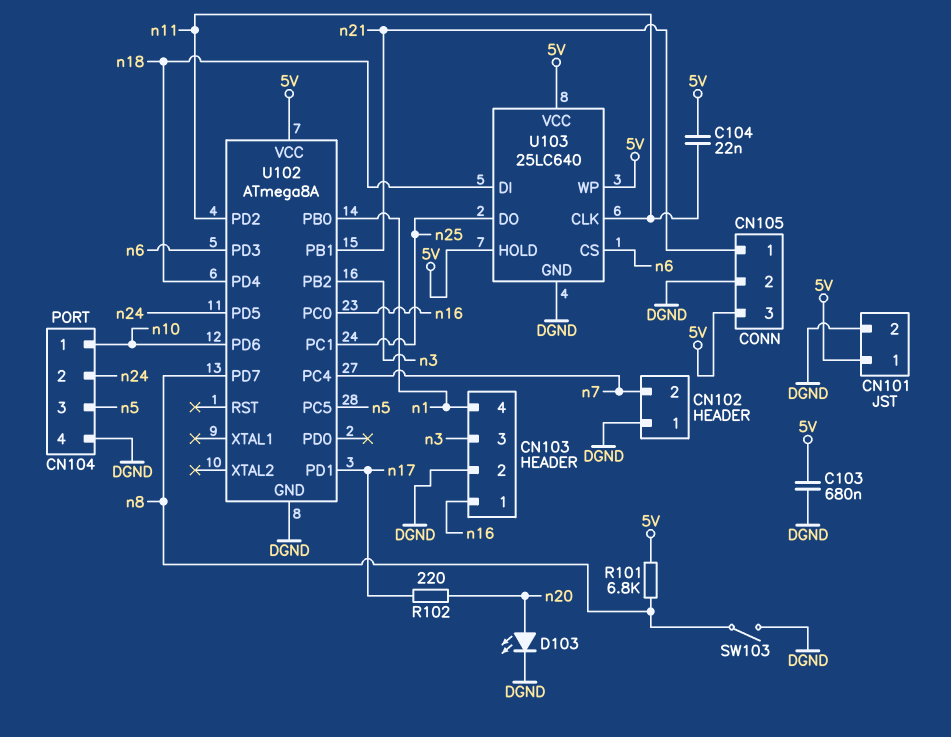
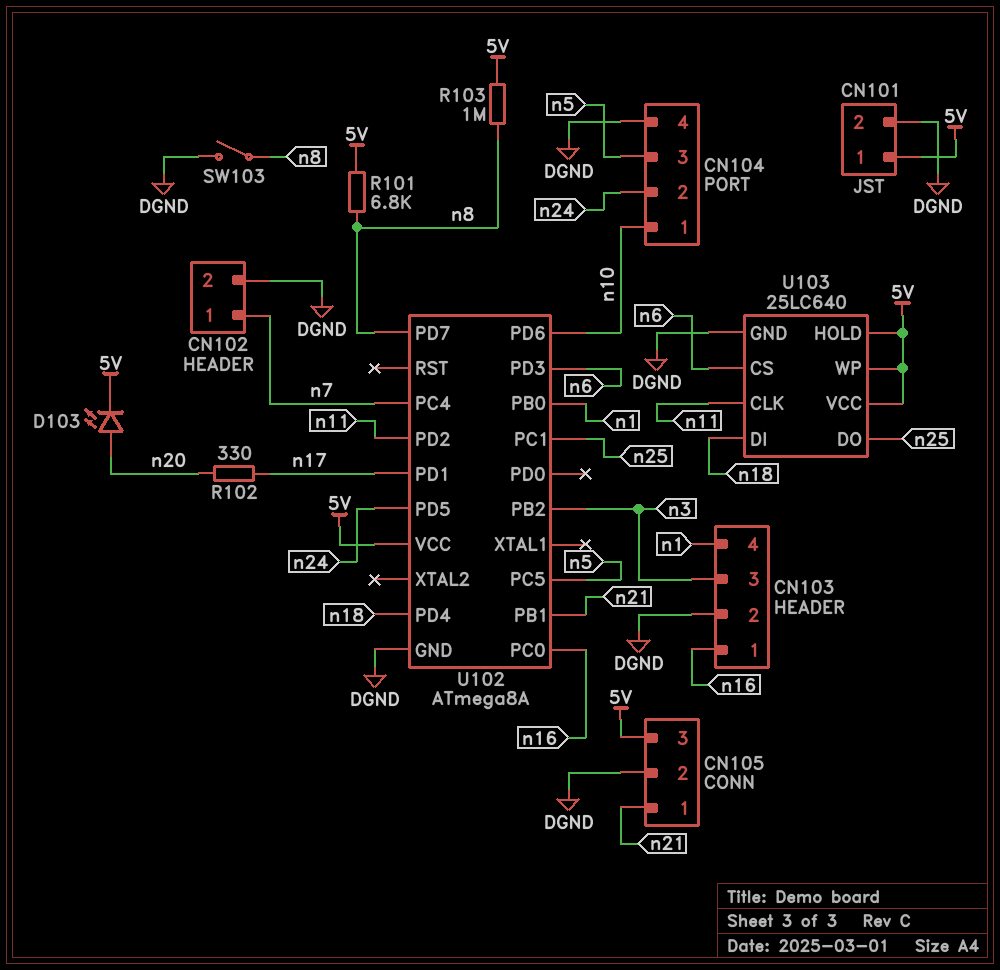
C103: 680nF (5V, DGND) -> none
C104: 22nF (5V, n11) -> none
CN102 pin 1: DGND -> n7
CN102 pin 2: n7 -> DGND
D103: LED (A n20, K DGND) -> LED (A n20, K 5V)
R102: 220 (n17, n20) -> 330 (n17, n20)
R103: none -> 1M (5V, n8)

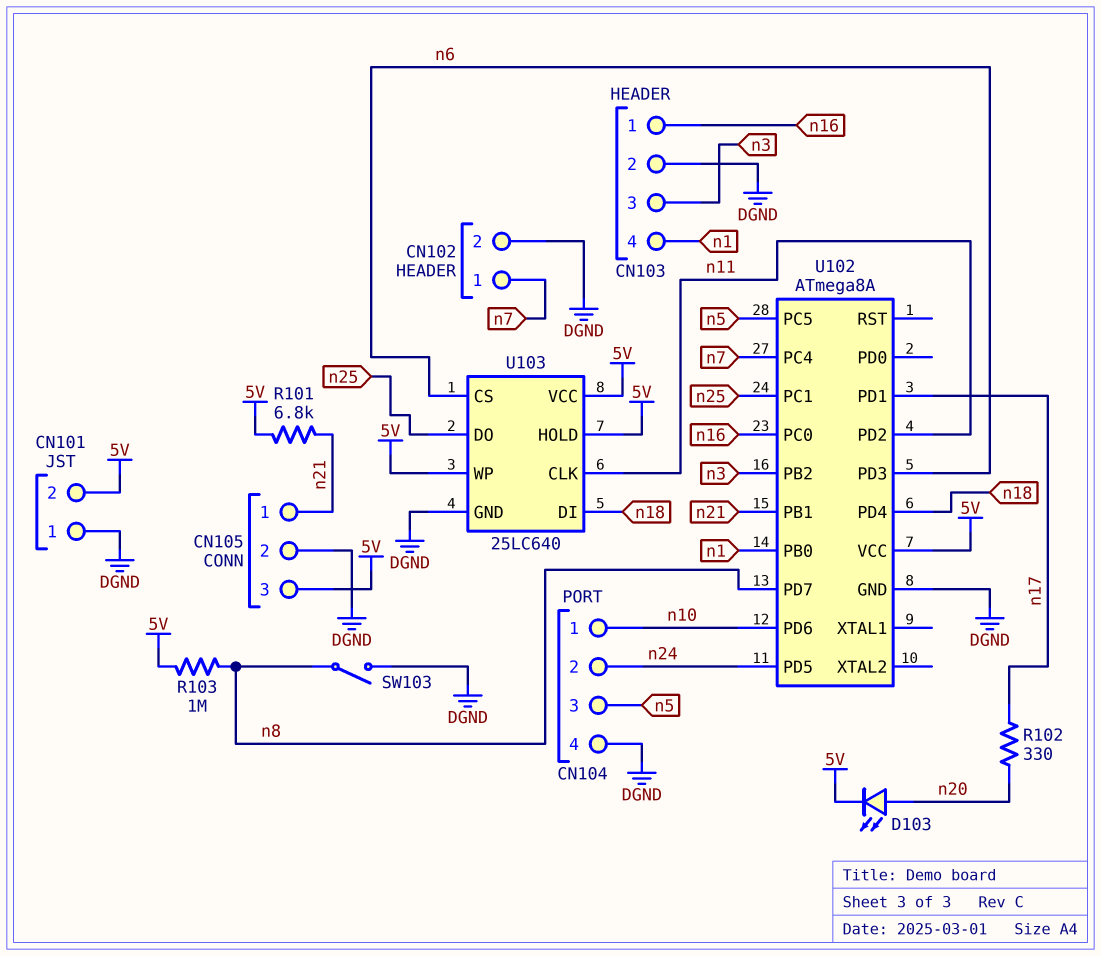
CN101 pin 1: 5V -> DGND
CN101 pin 2: DGND -> 5V
R101: 6.8k (5V, n8) -> 6.8k (5V, n21)

